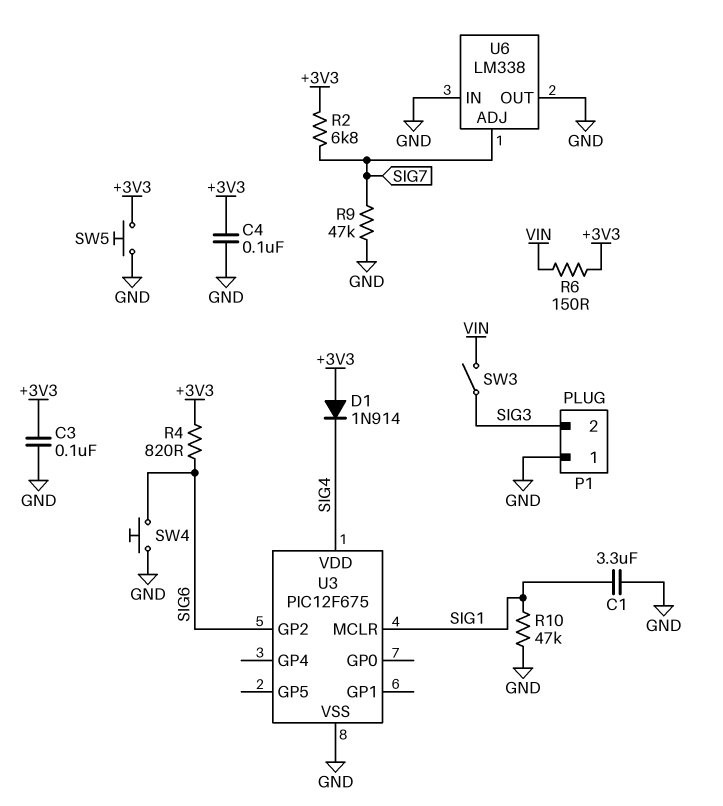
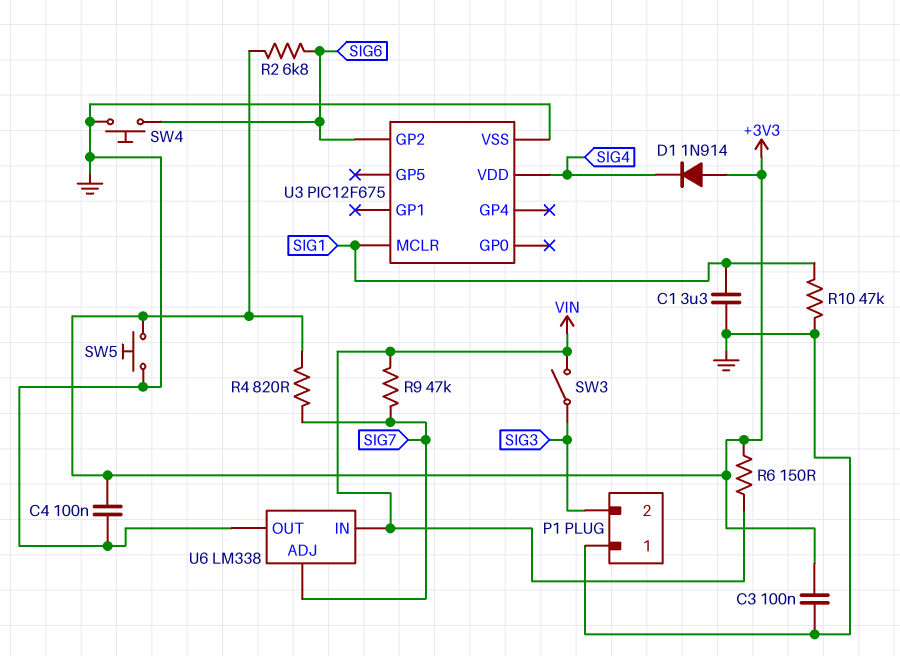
R2: 6.8k (+3V3, SIG7) -> 6.8k (+3V3, SIG6)
R4: 820 (+3V3, SIG6) -> 820 (+3V3, SIG7)
R9: 47k (GND, SIG7) -> 47k (SIG7, VIN)
U6 pin IN: GND -> VIN

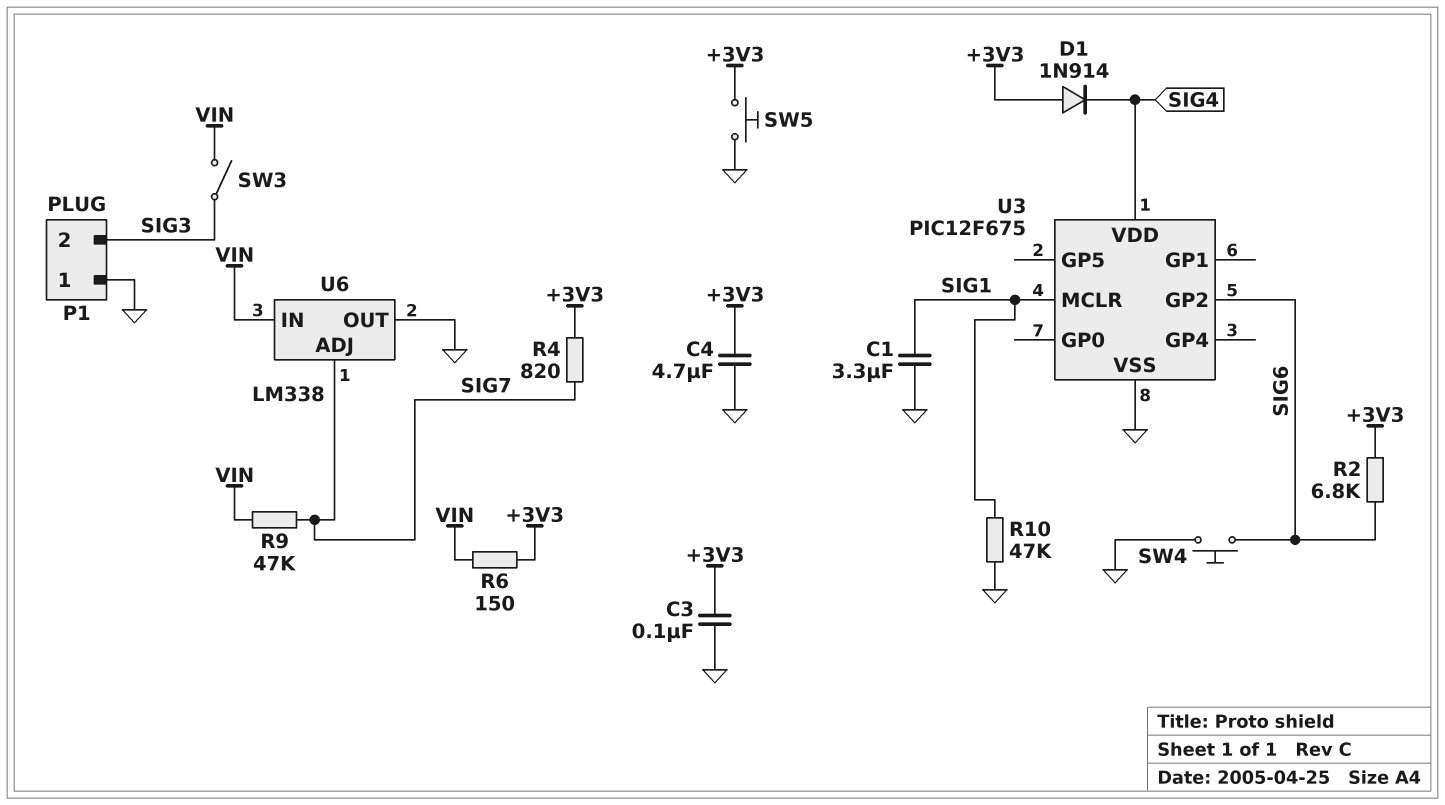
C4: 100nF (+3V3, GND) -> 4.7uF (+3V3, GND)

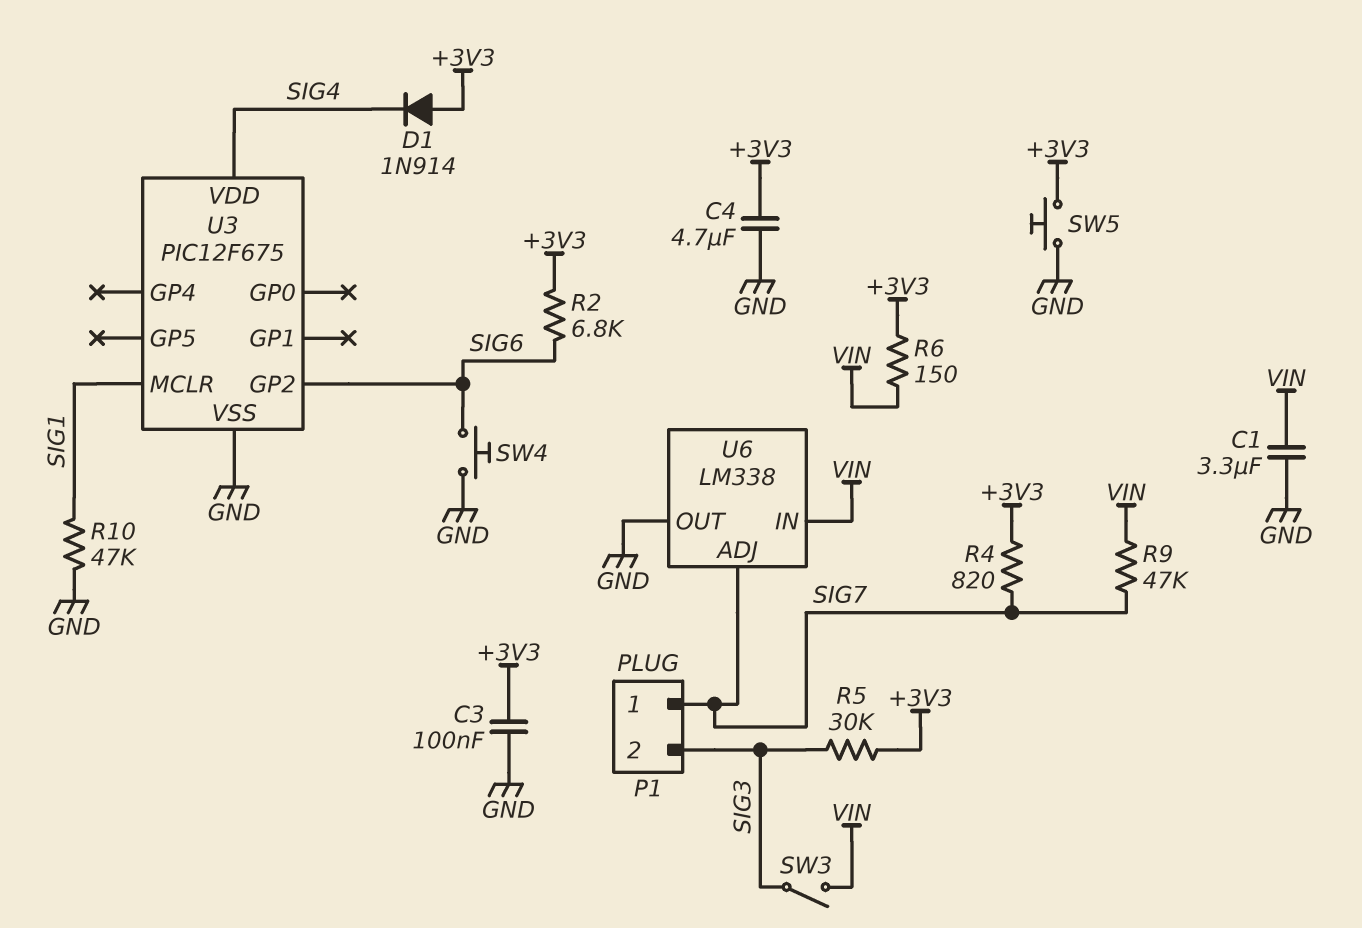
C1: 3.3uF (GND, SIG1) -> 3.3uF (GND, VIN)
P1 pin 1: GND -> SIG7
R5: none -> 30k (+3V3, SIG3)

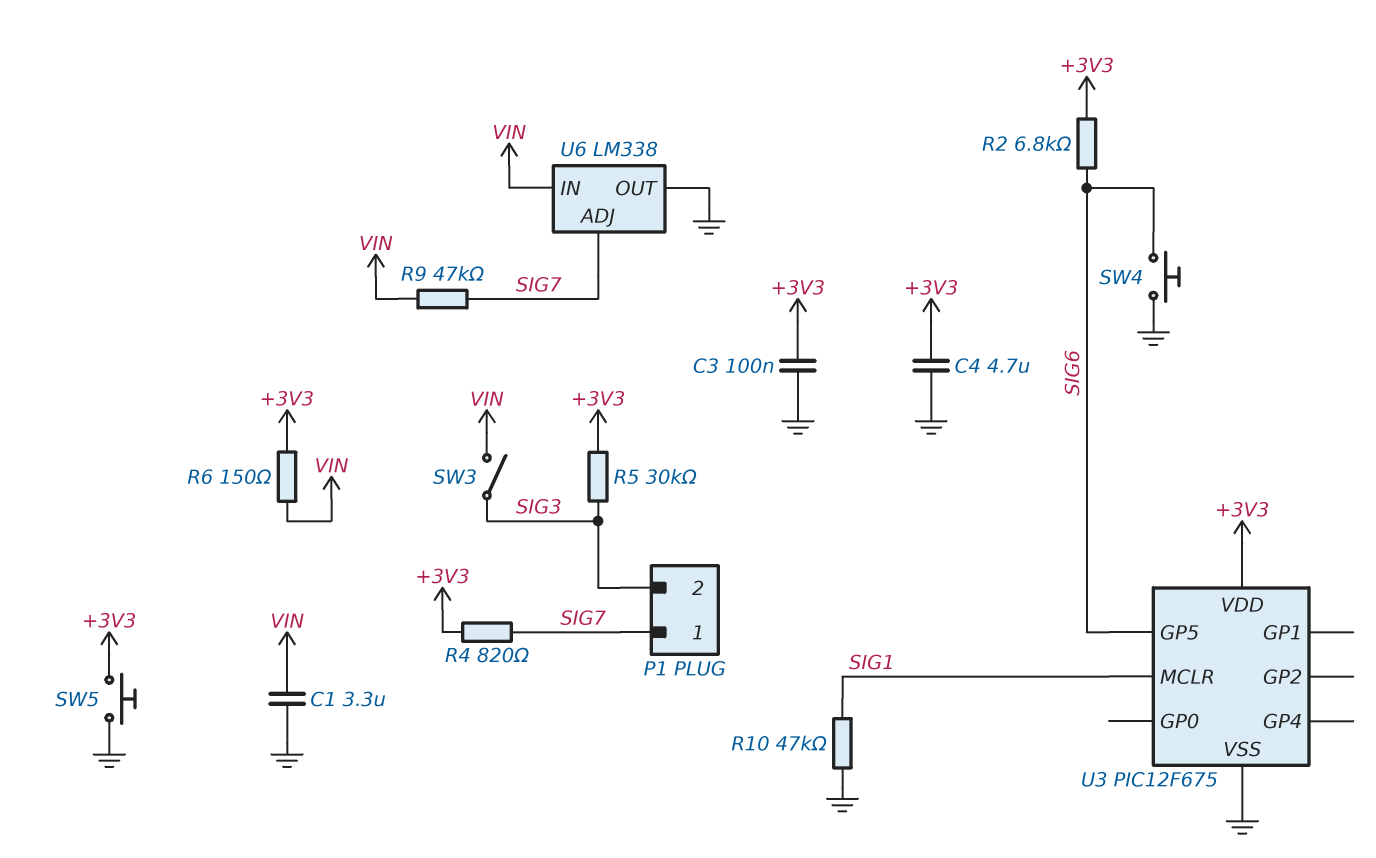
D1: diode 1N914 (A +3V3, K SIG4) -> none
U3 pin GP2: SIG6 -> none
U3 pin GP5: none -> SIG6
U3 pin VDD: SIG4 -> +3V3

